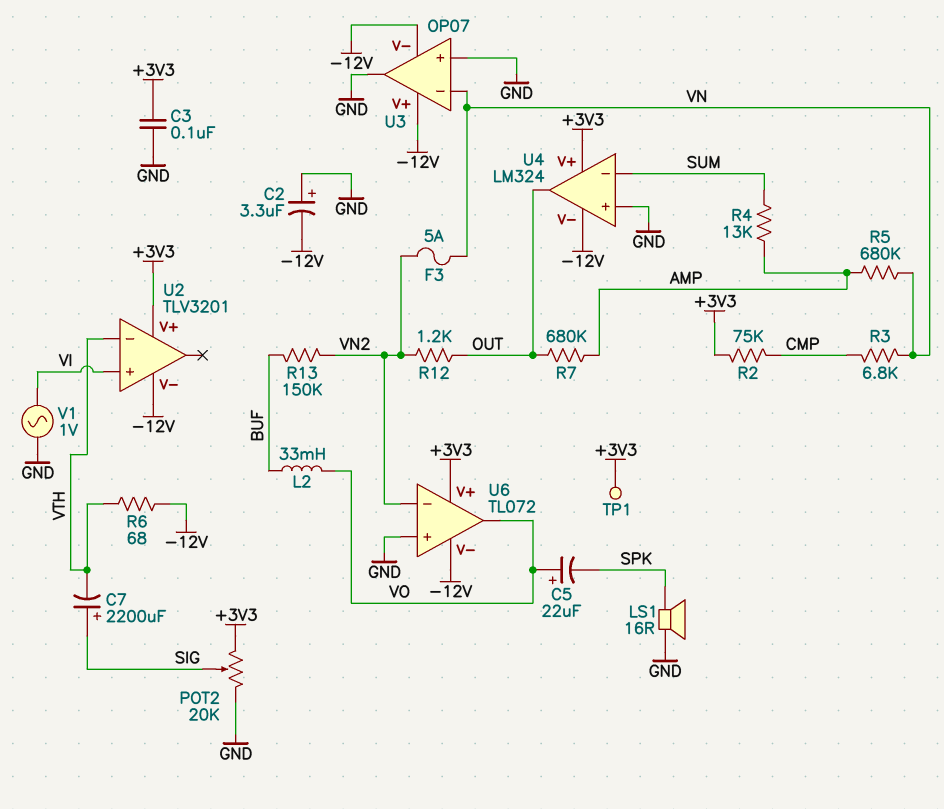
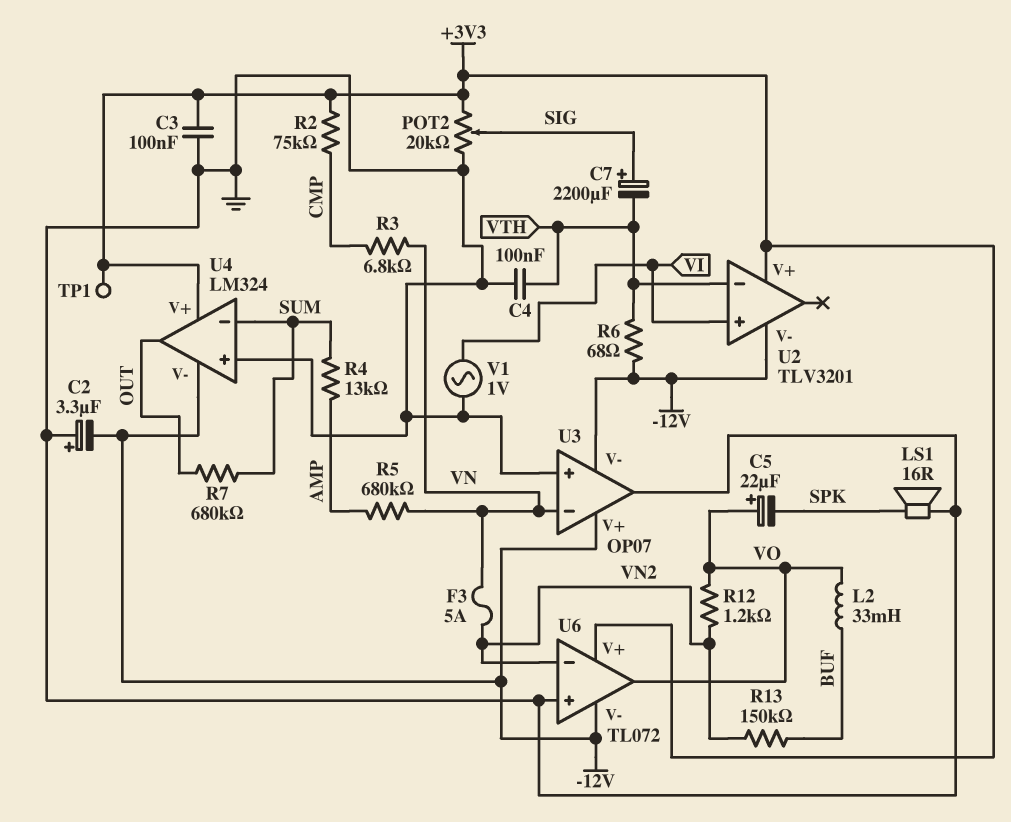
C4: none -> 100nF (GND, VTH)
R7: 680k (AMP, OUT) -> 680k (OUT, SUM)
R12: 1.2k (OUT, VN2) -> 1.2k (VN2, VO)

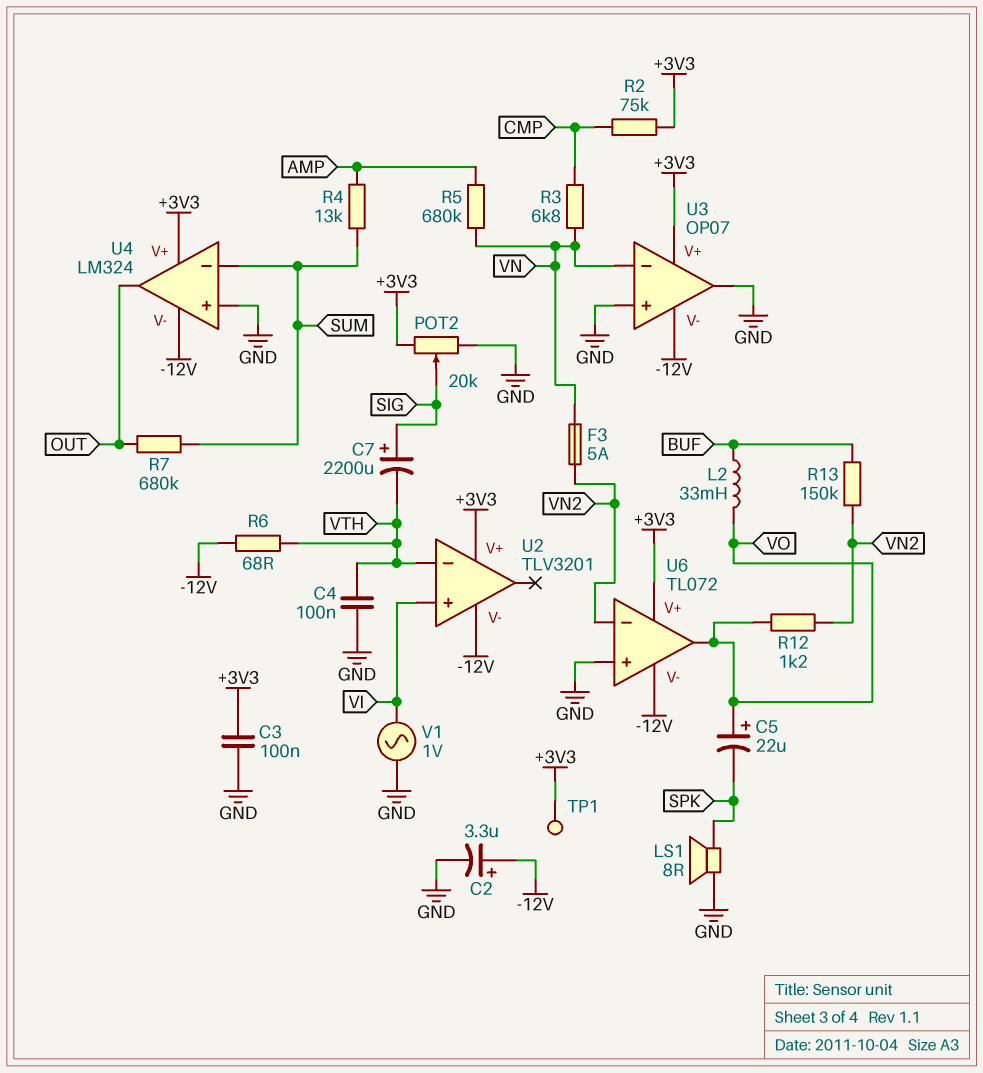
C2: 3.3uF (plus GND, minus -12V) -> 3.3uF (plus -12V, minus GND)
LS1: speaker 16R (GND, SPK) -> speaker 8R (GND, SPK)
U3 pin V+: -12V -> +3V3

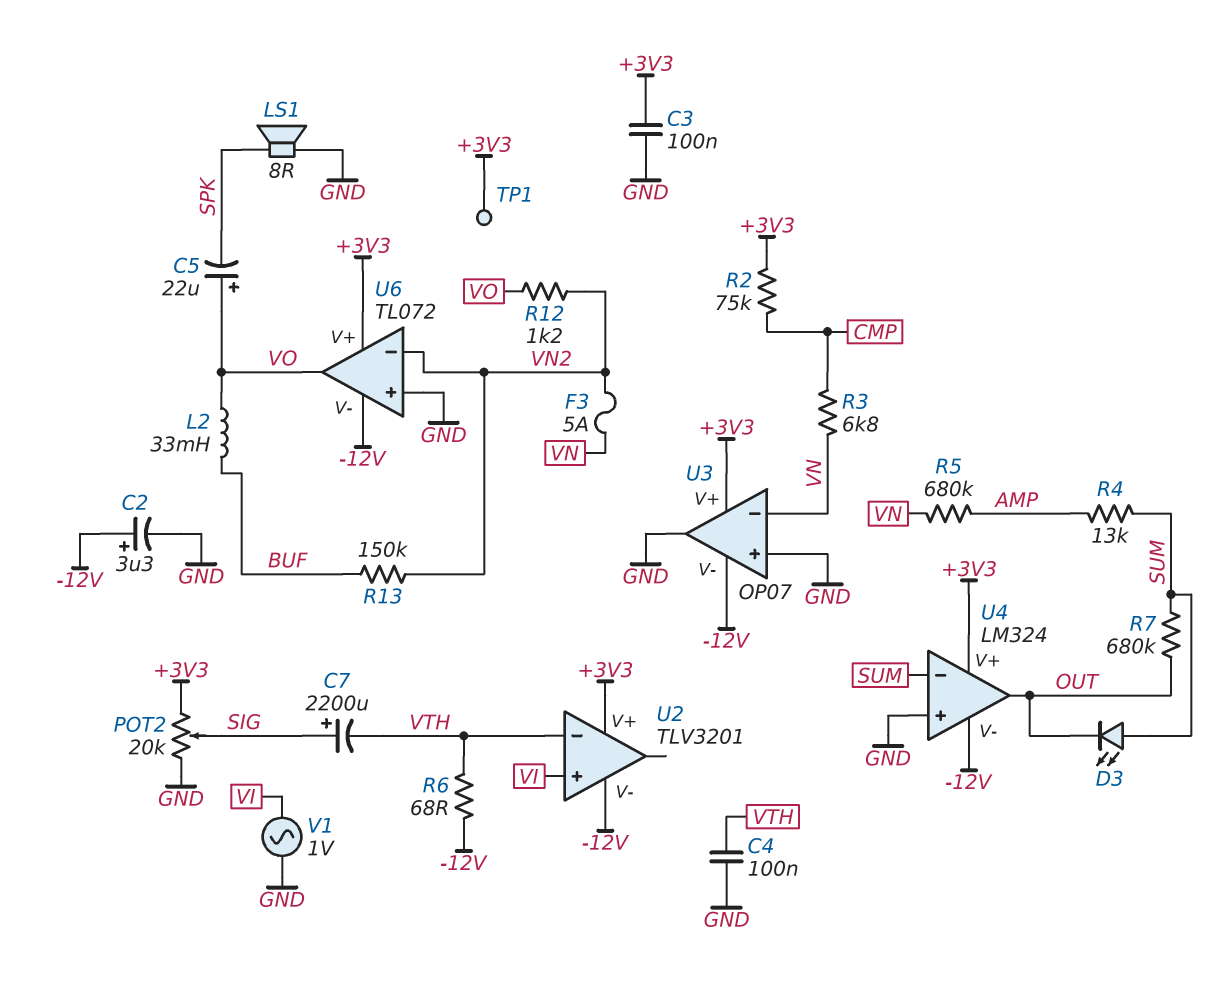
D3: none -> LED (A SUM, K OUT)

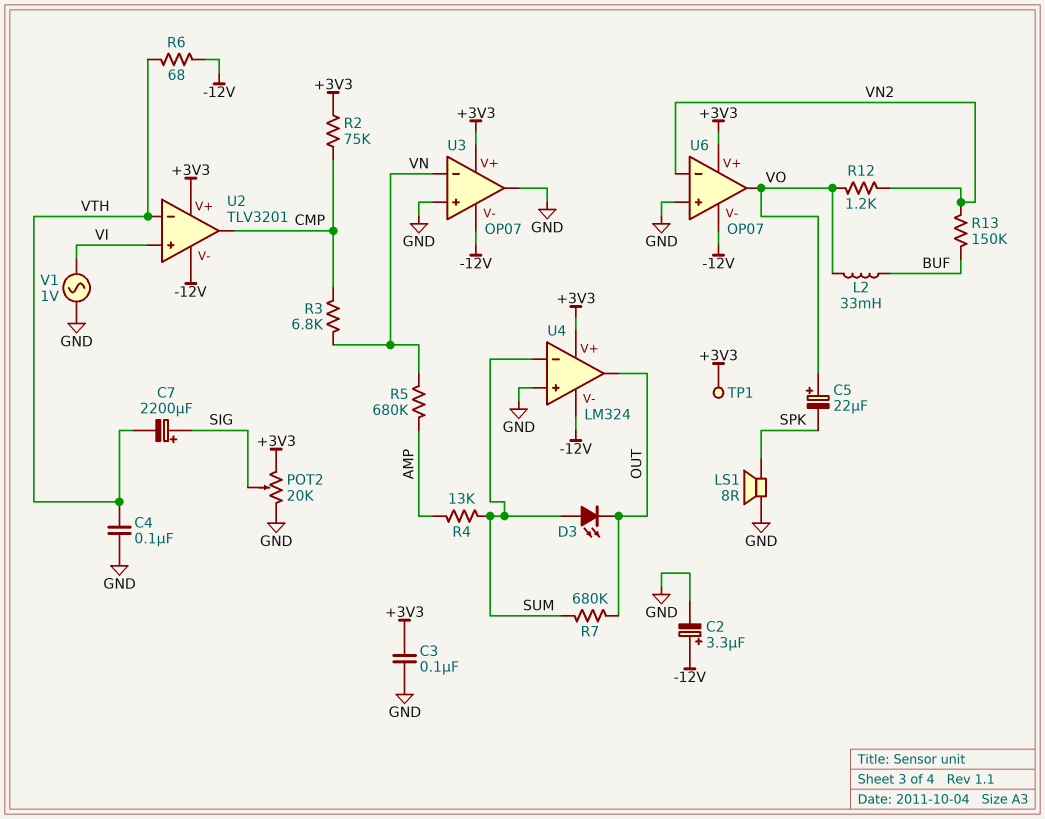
F3: 5A (VN, VN2) -> none
U2 pin out: none -> CMP
U6: TL072 -> OP07

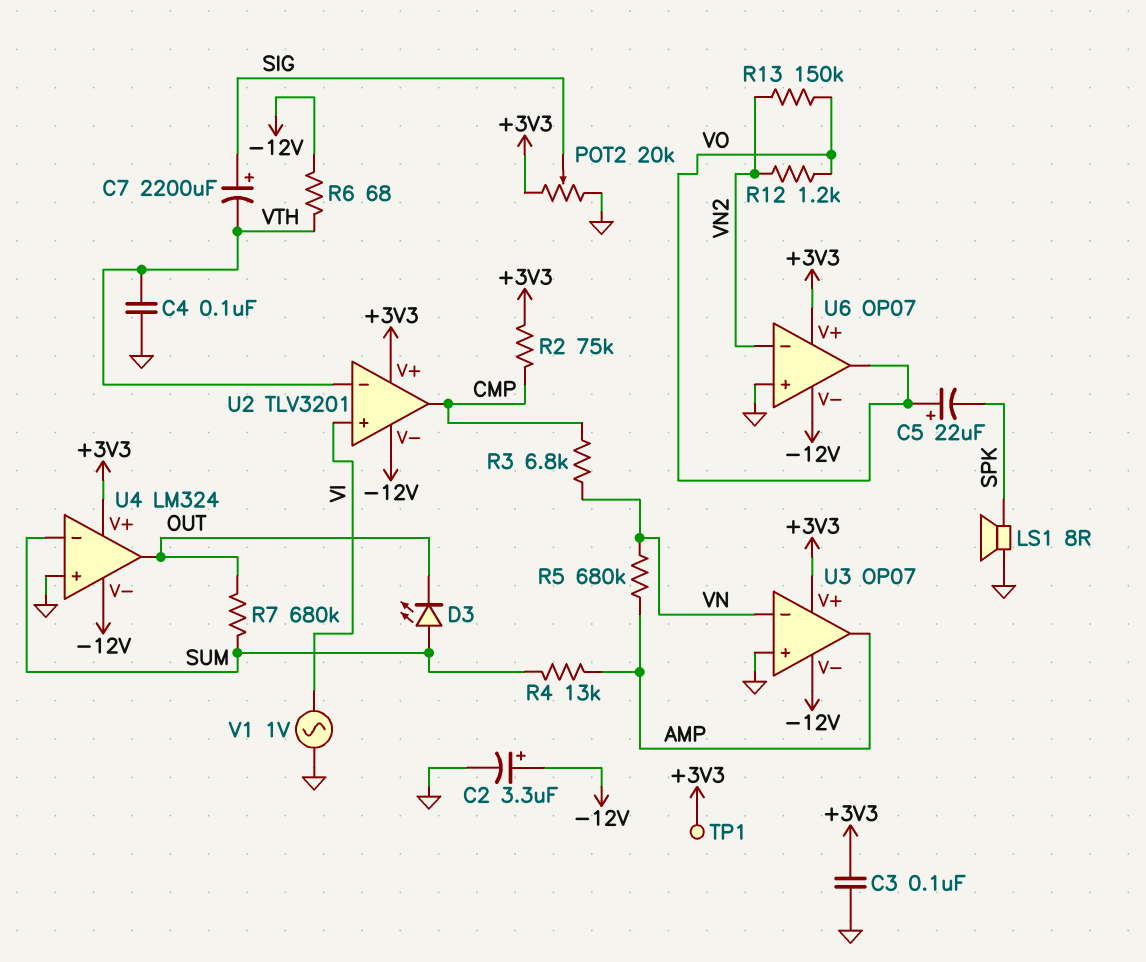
L2: 33mH (BUF, VO) -> none
R13: 150k (BUF, VN2) -> 150k (VN2, VO)
U3 pin out: GND -> AMP

